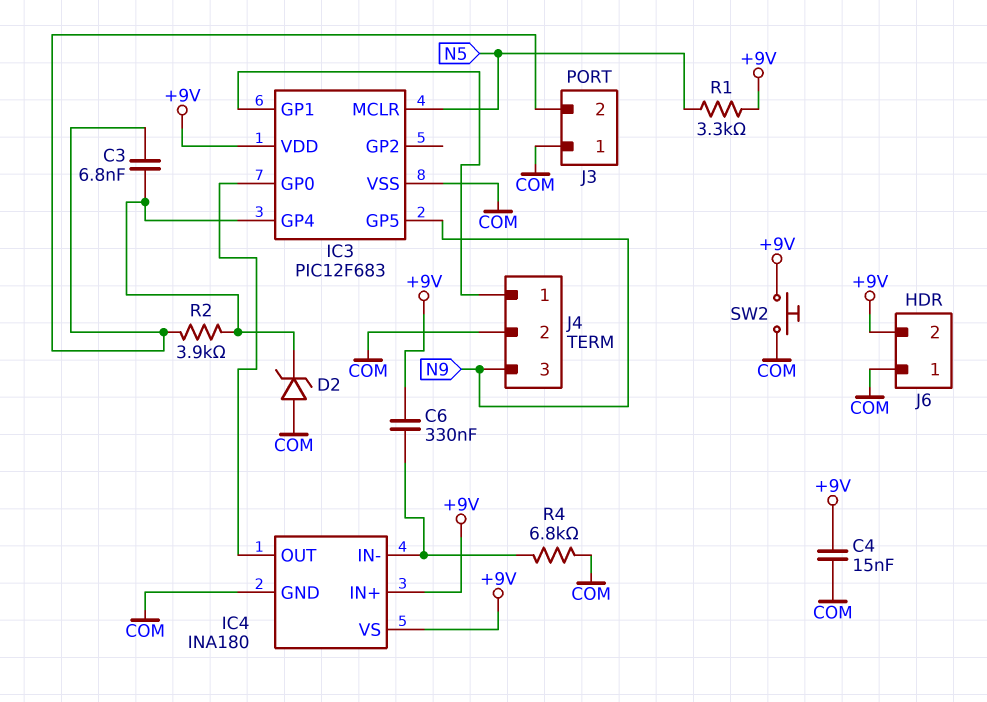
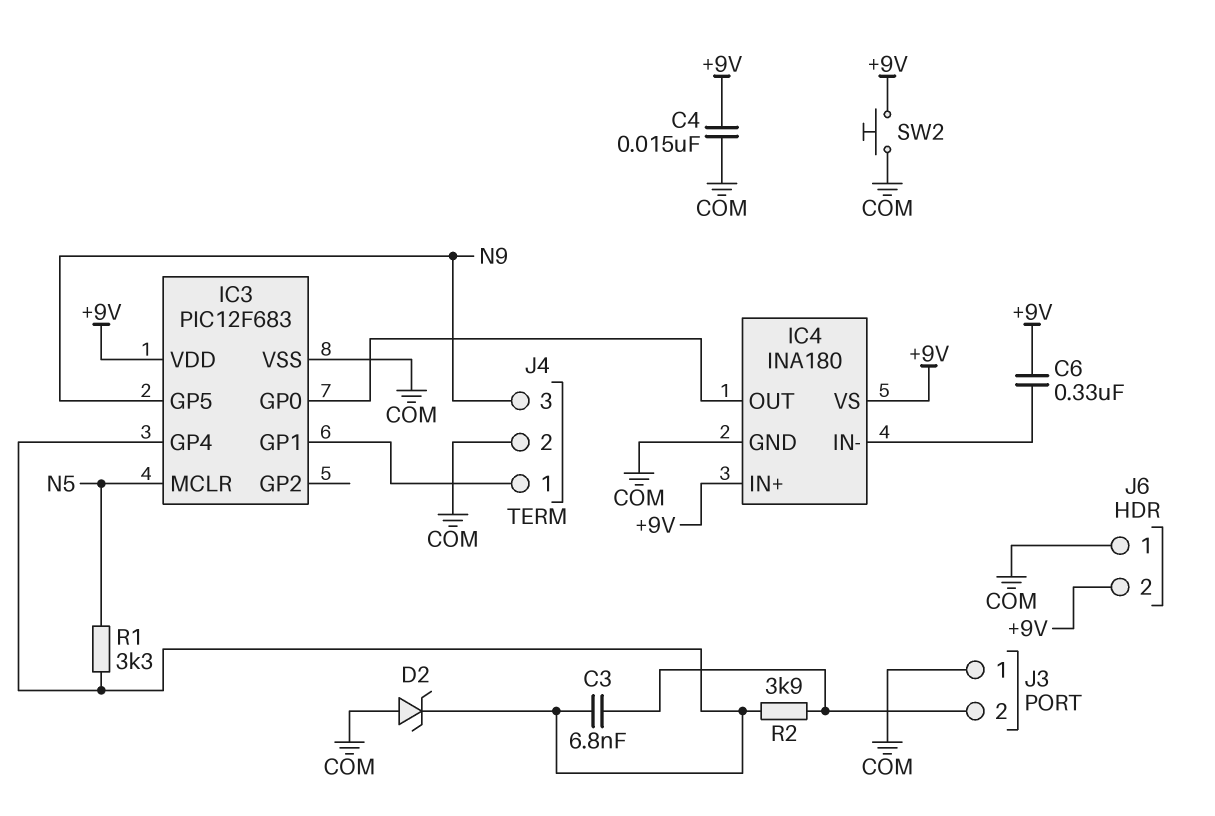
R1: 3.3k (+9V, N5) -> 3.3k (IC3/GP4, N5)
R4: 6.8k (COM, IC4/IN-) -> none

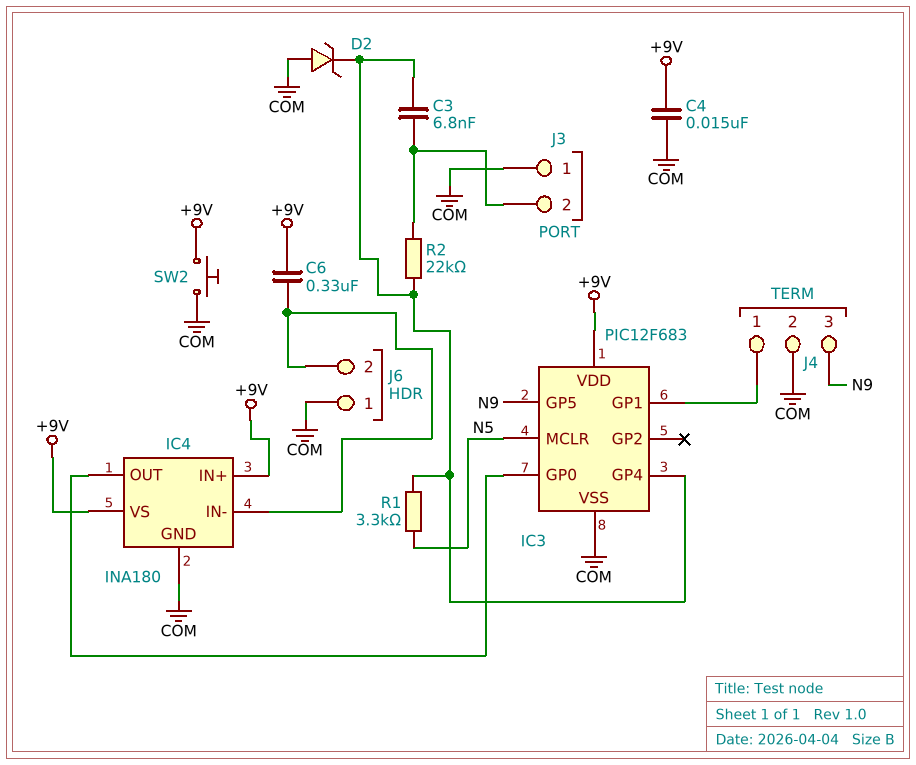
J6 pin 2: +9V -> IC4/IN-
R2: 3.9k (IC3/GP4, J3/2) -> 22k (IC3/GP4, J3/2)

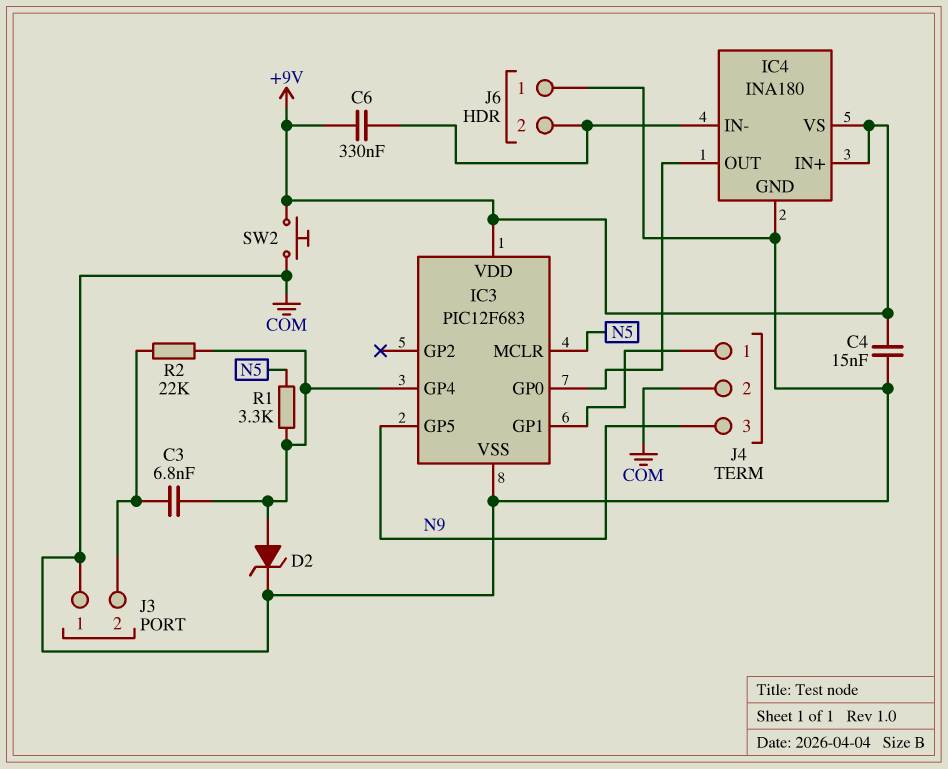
D2: zener (A COM, K IC3/GP4) -> zener (A IC3/GP4, K COM)

